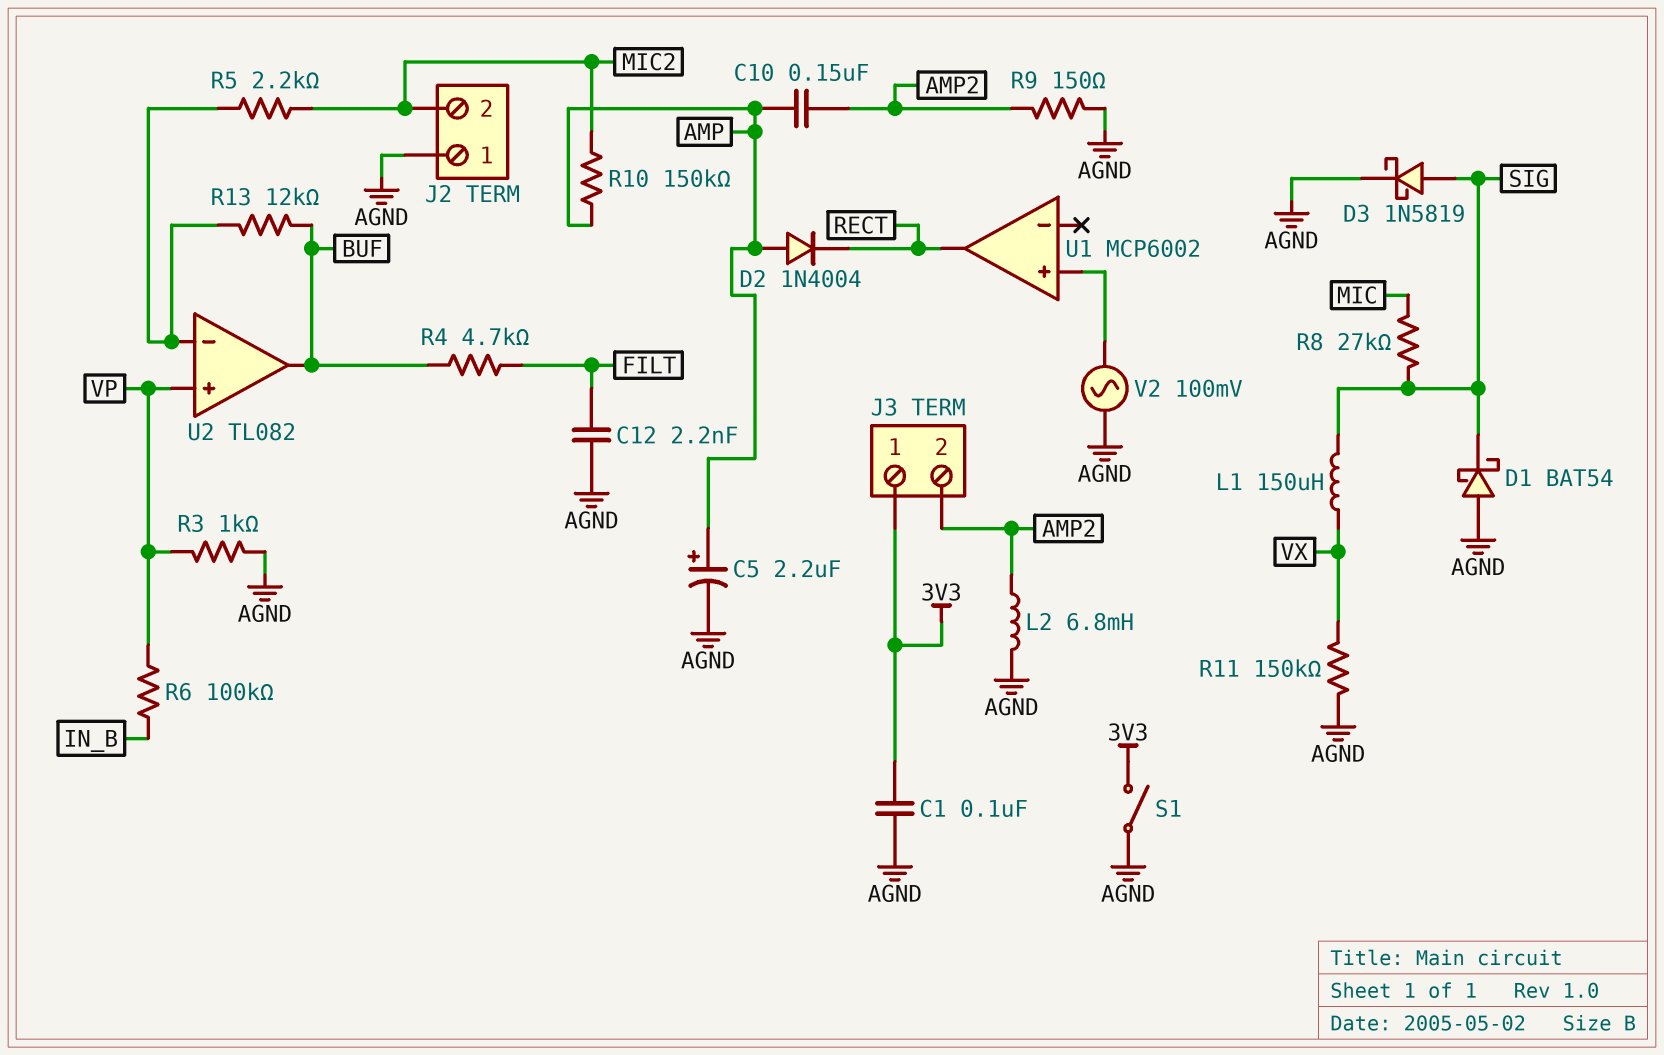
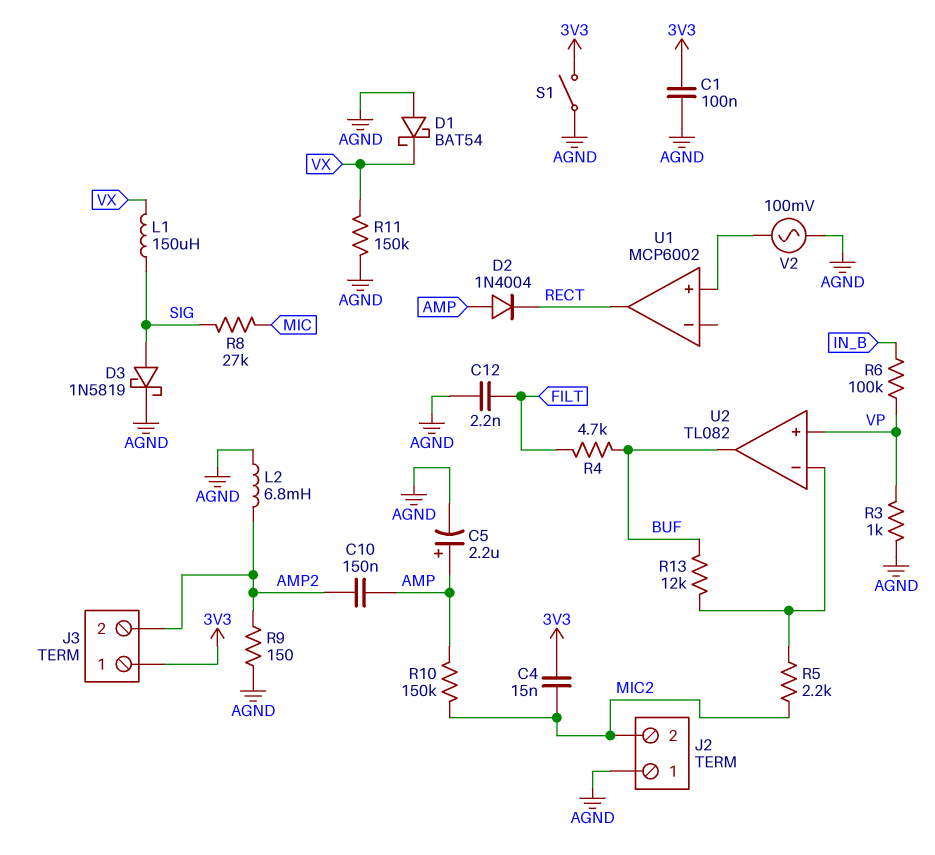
C4: none -> 15nF (3V3, MIC2)
D1: schottky BAT54 (A AGND, K SIG) -> schottky BAT54 (A AGND, K VX)

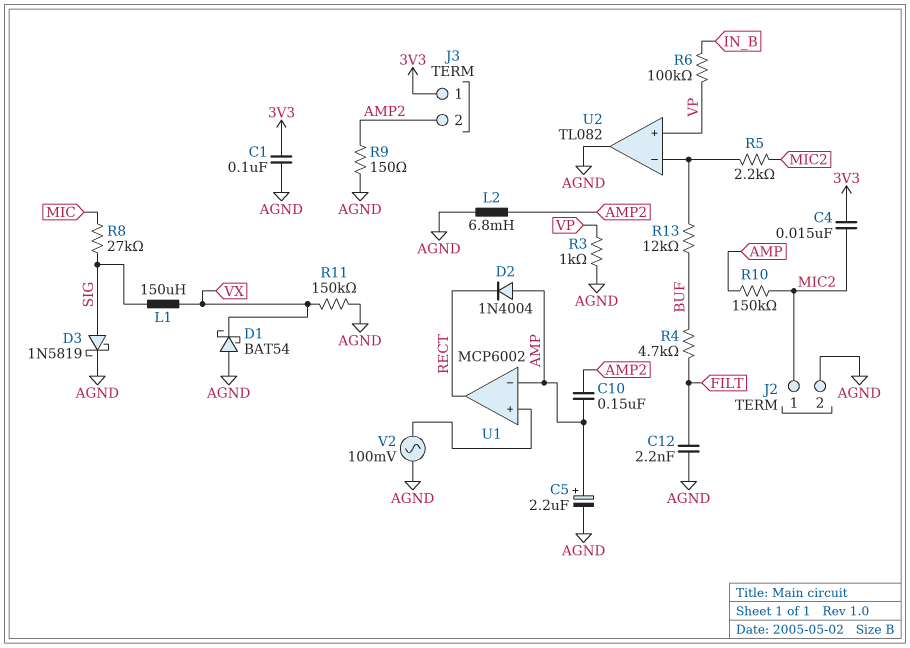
J2 pin 1: AGND -> MIC2
J2 pin 2: MIC2 -> AGND
S1: switch (3V3, AGND) -> none
U1 pin in-: none -> AMP
U2 pin out: BUF -> AGND

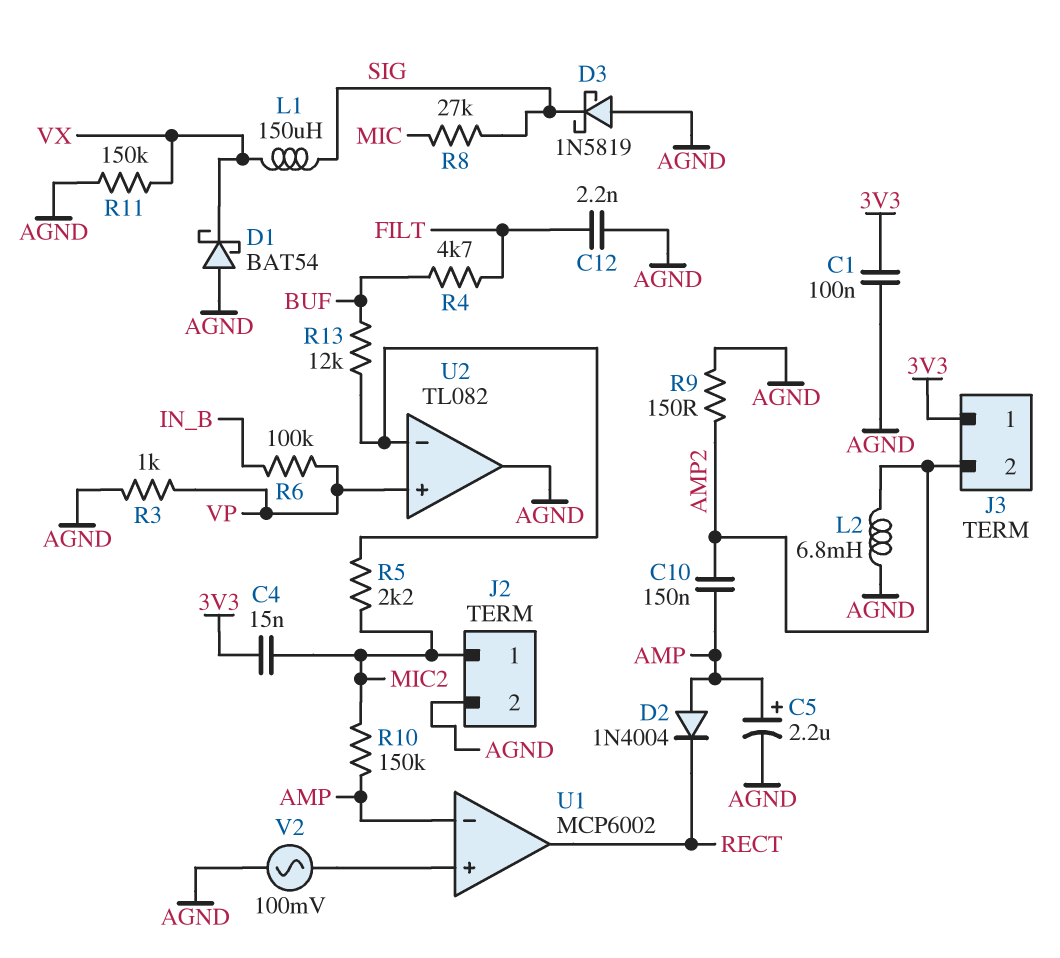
D3: schottky 1N5819 (A SIG, K AGND) -> schottky 1N5819 (A AGND, K SIG)

